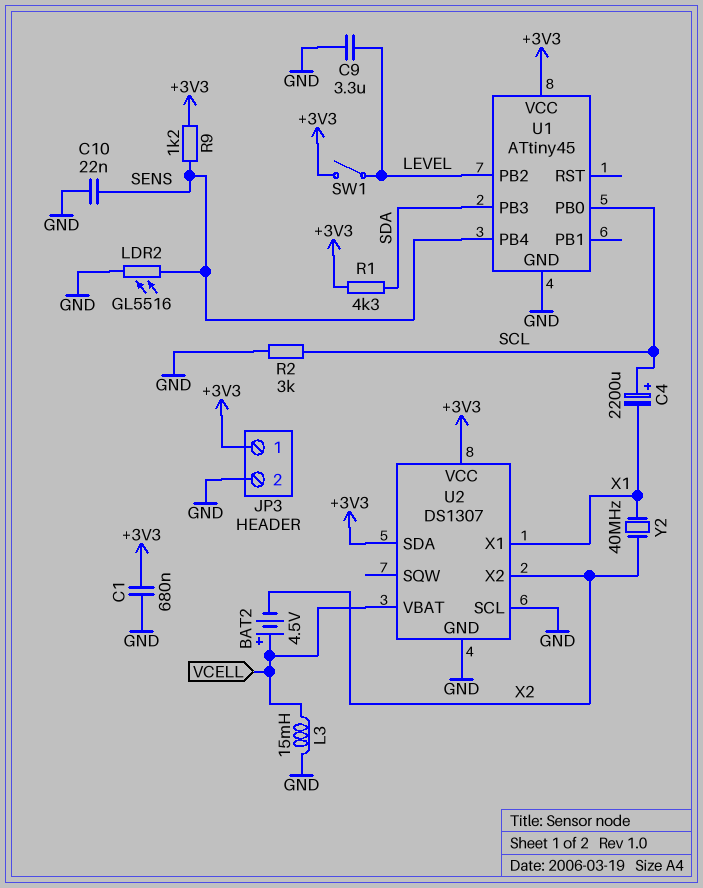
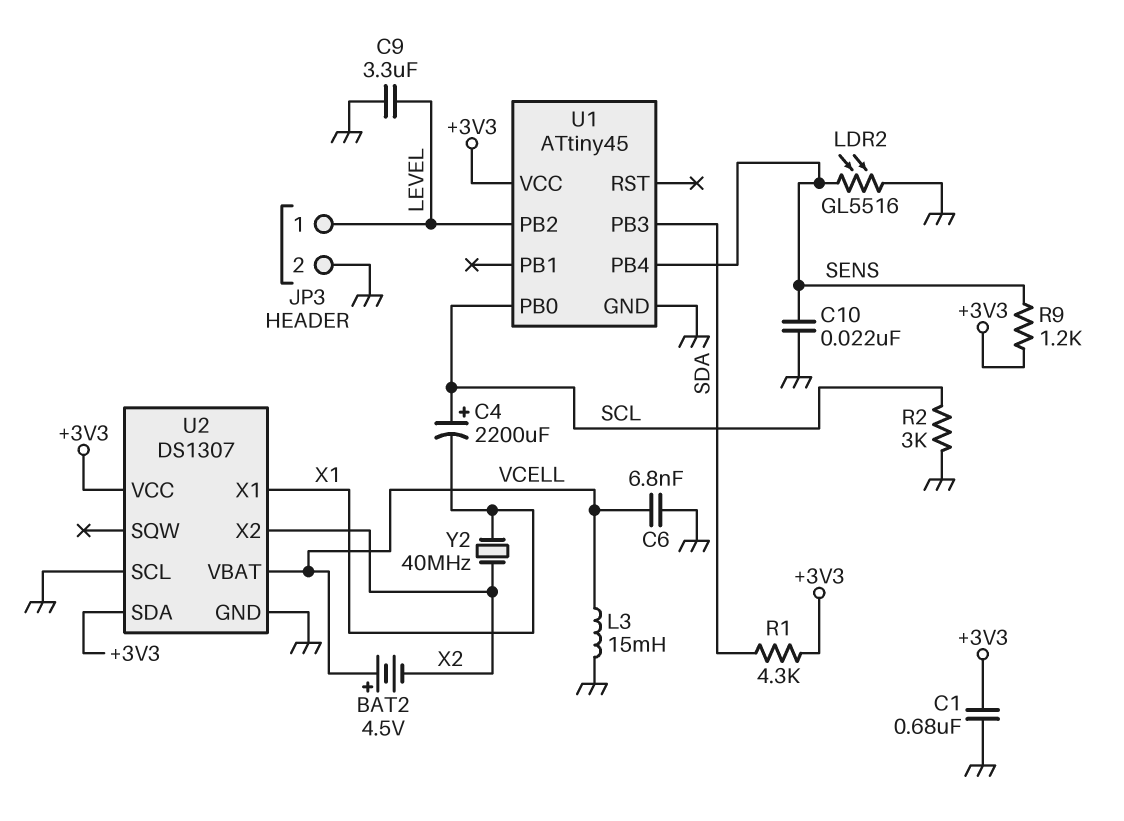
C6: none -> 6.8nF (GND, VCELL)
JP3 pin 1: +3V3 -> LEVEL
SW1: switch (+3V3, LEVEL) -> none

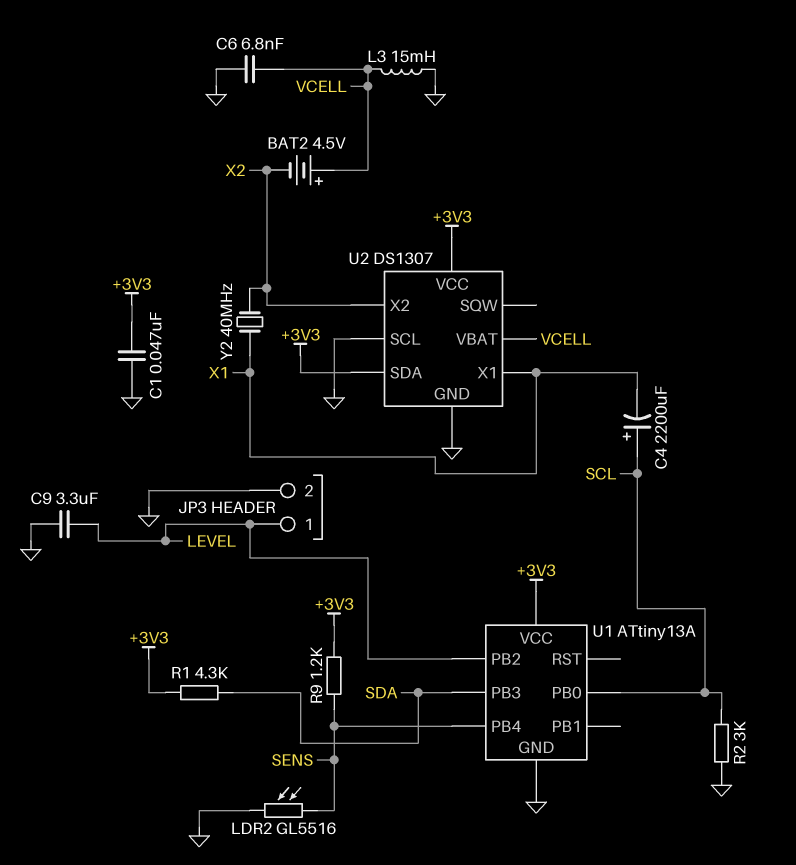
C1: 680nF (+3V3, GND) -> 47nF (+3V3, GND)
C10: 22nF (GND, SENS) -> none
U1: ATtiny45 -> ATtiny13A

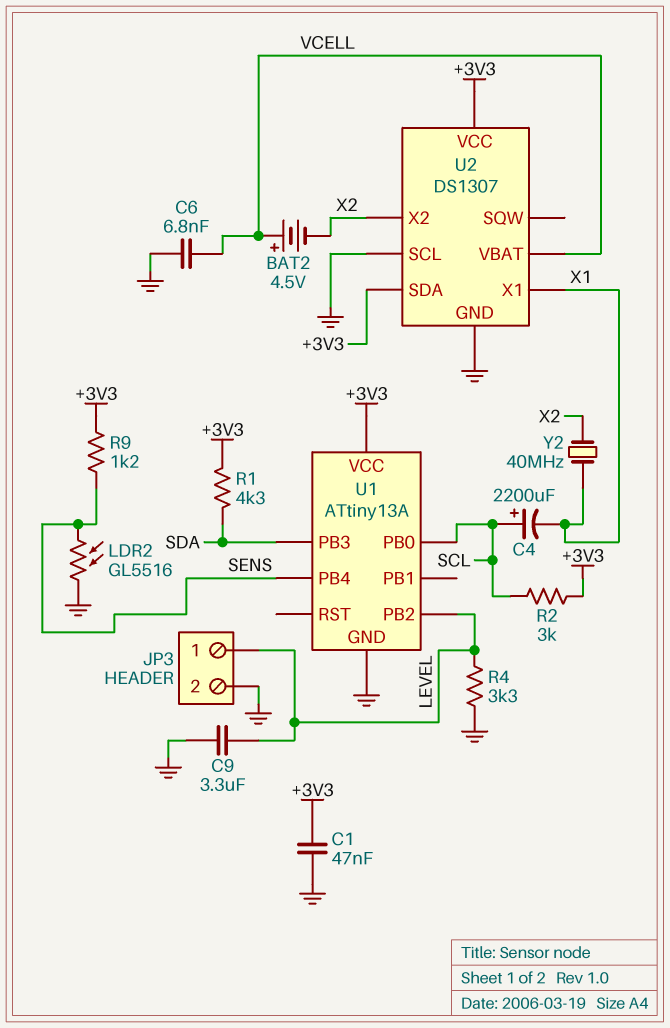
L3: 15mH (GND, VCELL) -> none
R2: 3k (GND, SCL) -> 3k (+3V3, SCL)
R4: none -> 3.3k (GND, LEVEL)

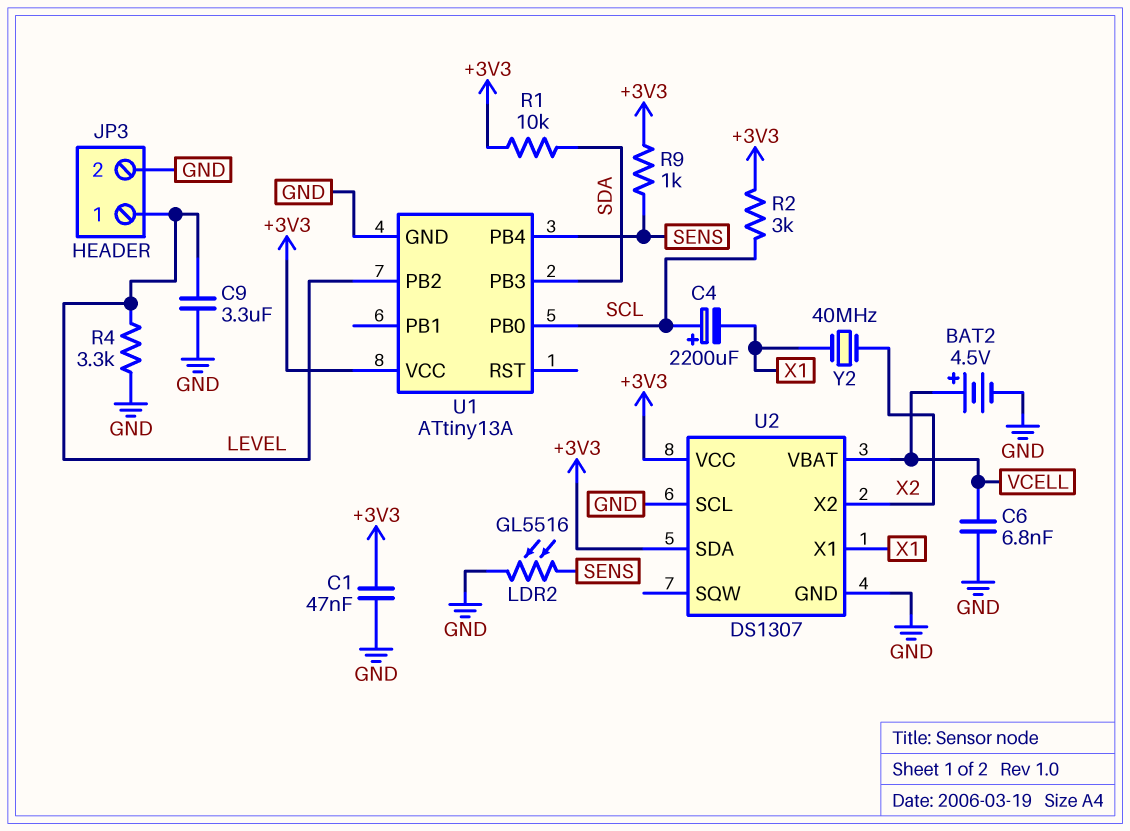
BAT2: 4.5V (plus VCELL, minus X2) -> 4.5V (plus VCELL, minus GND)
R1: 4.3k (+3V3, SDA) -> 10k (+3V3, SDA)
R9: 1.2k (+3V3, SENS) -> 1k (+3V3, SENS)

